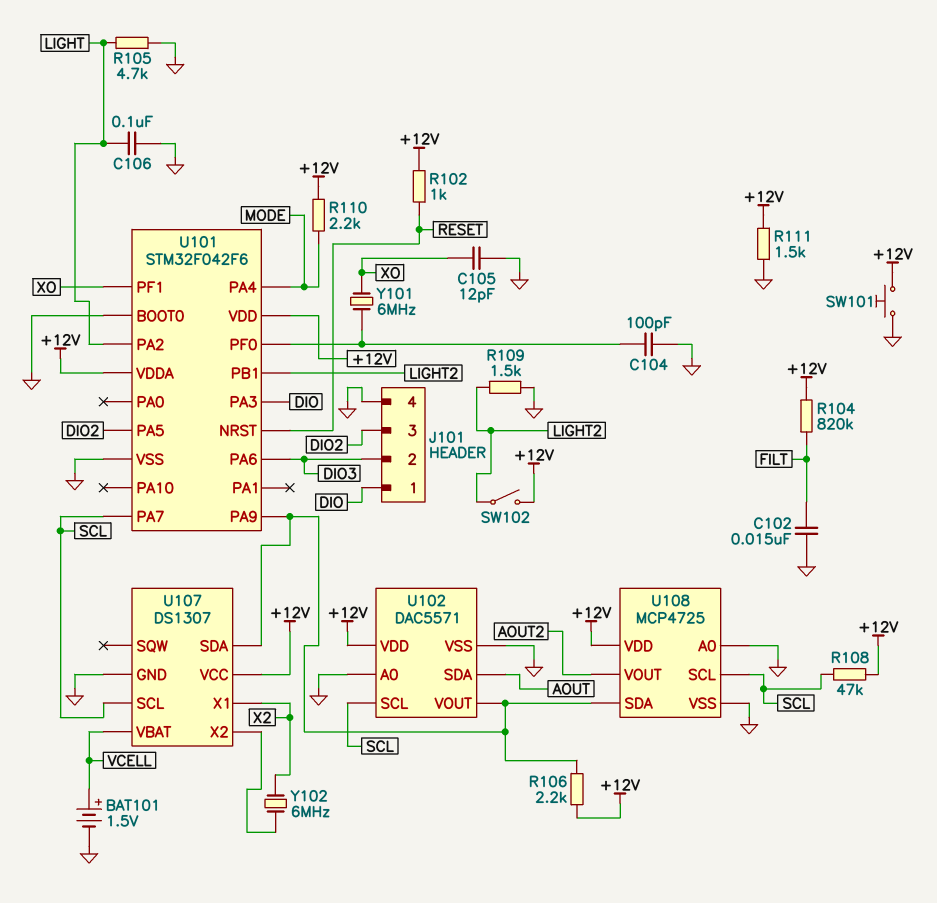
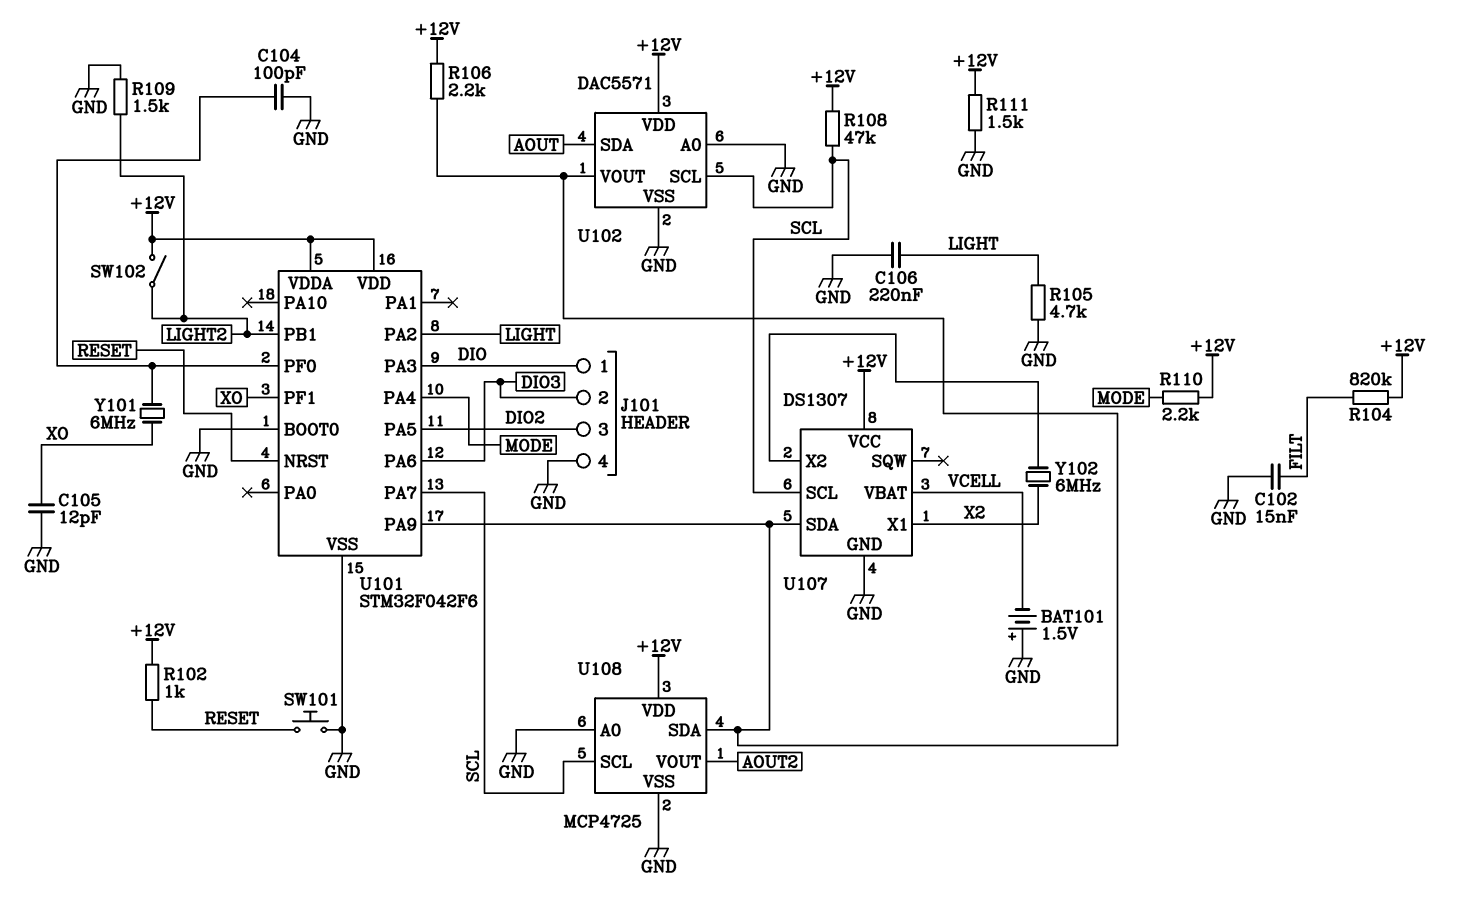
BAT101: 1.5V (plus VCELL, minus GND) -> 1.5V (plus GND, minus VCELL)
C106: 100nF (GND, LIGHT) -> 220nF (GND, LIGHT)
SW101: button (+12V, GND) -> button (GND, RESET)

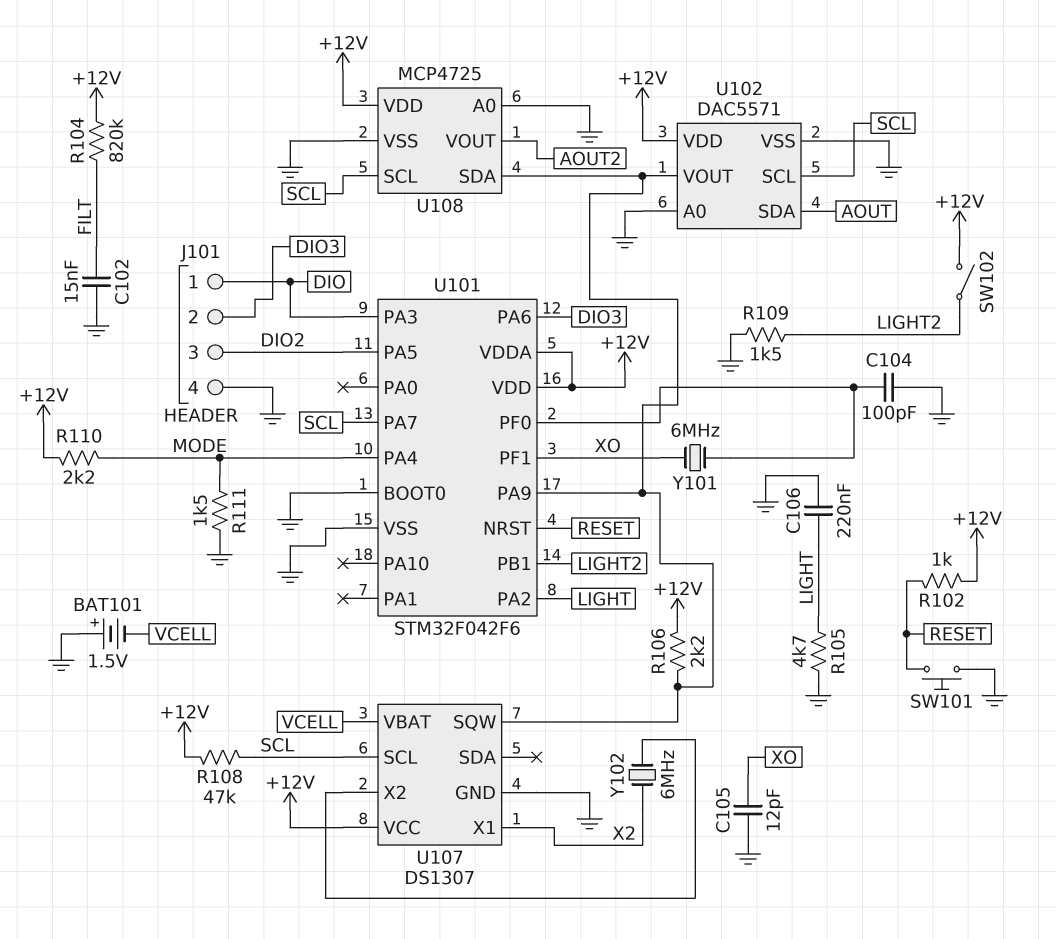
R111: 1.5k (+12V, GND) -> 1.5k (GND, MODE)
U107 pin SDA: U101/PA9 -> none
U107 pin SQW: none -> U101/PA9

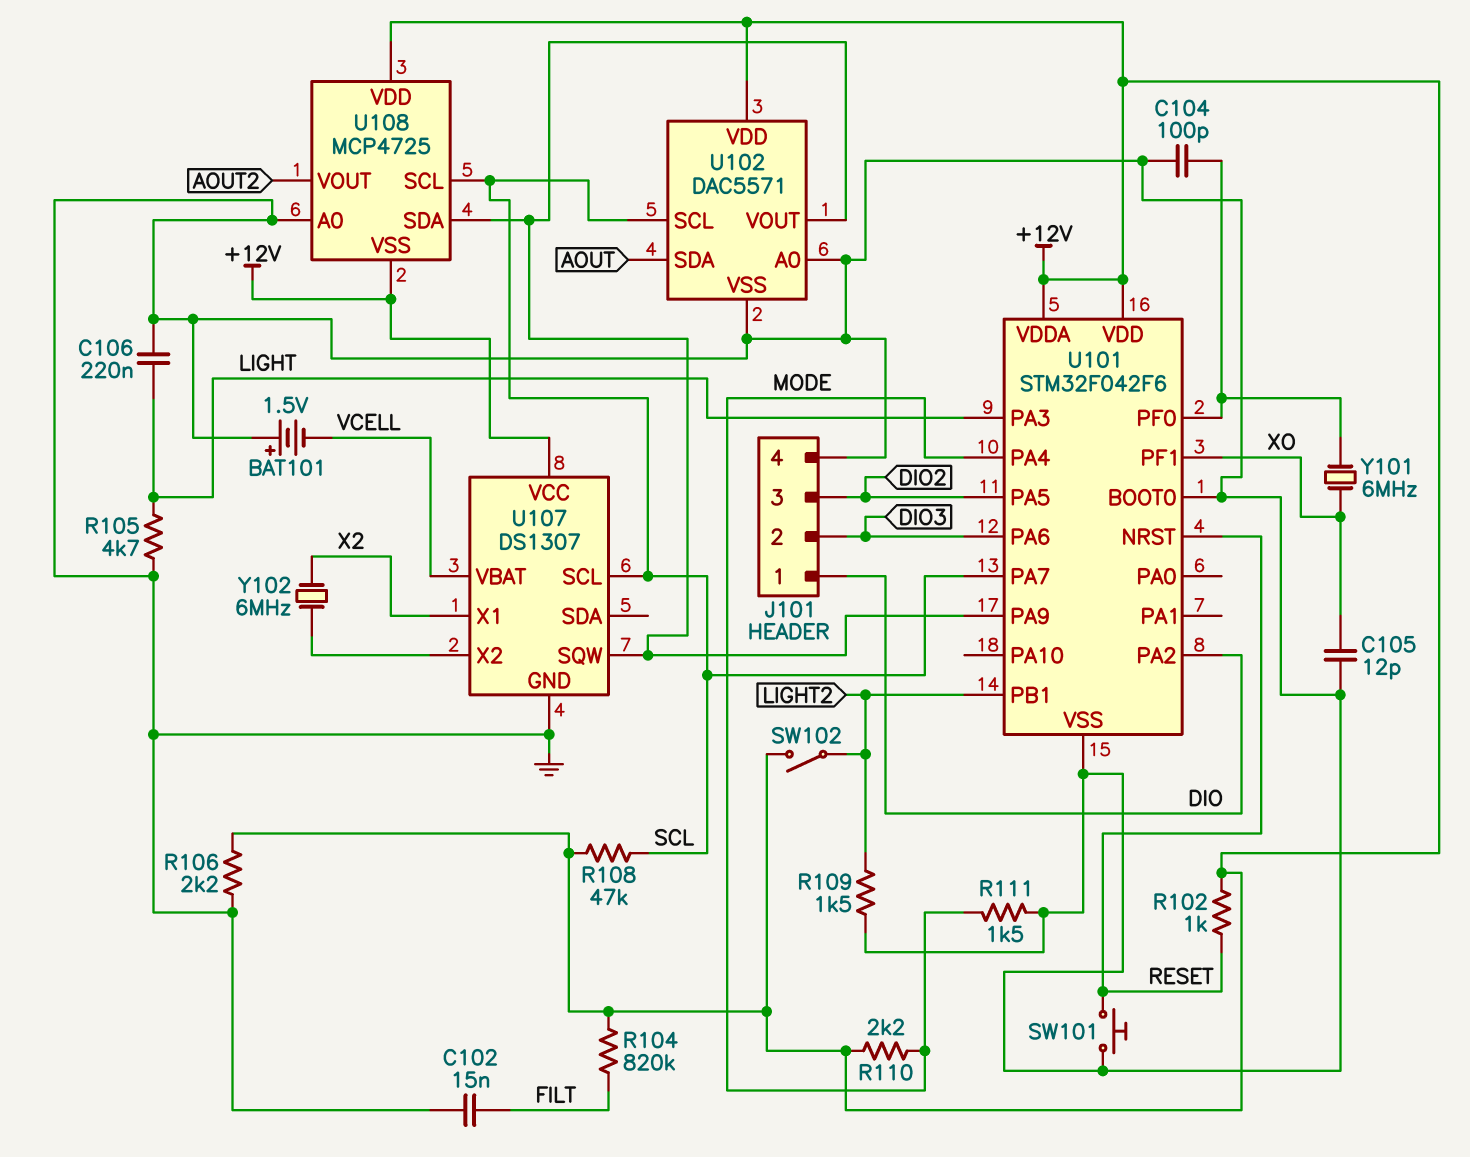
R106: 2.2k (+12V, U101/PA9) -> 2.2k (+12V, GND)
U101 pin PA2: LIGHT -> DIO
U101 pin PA3: DIO -> LIGHT
U108 pin VSS: GND -> +12V

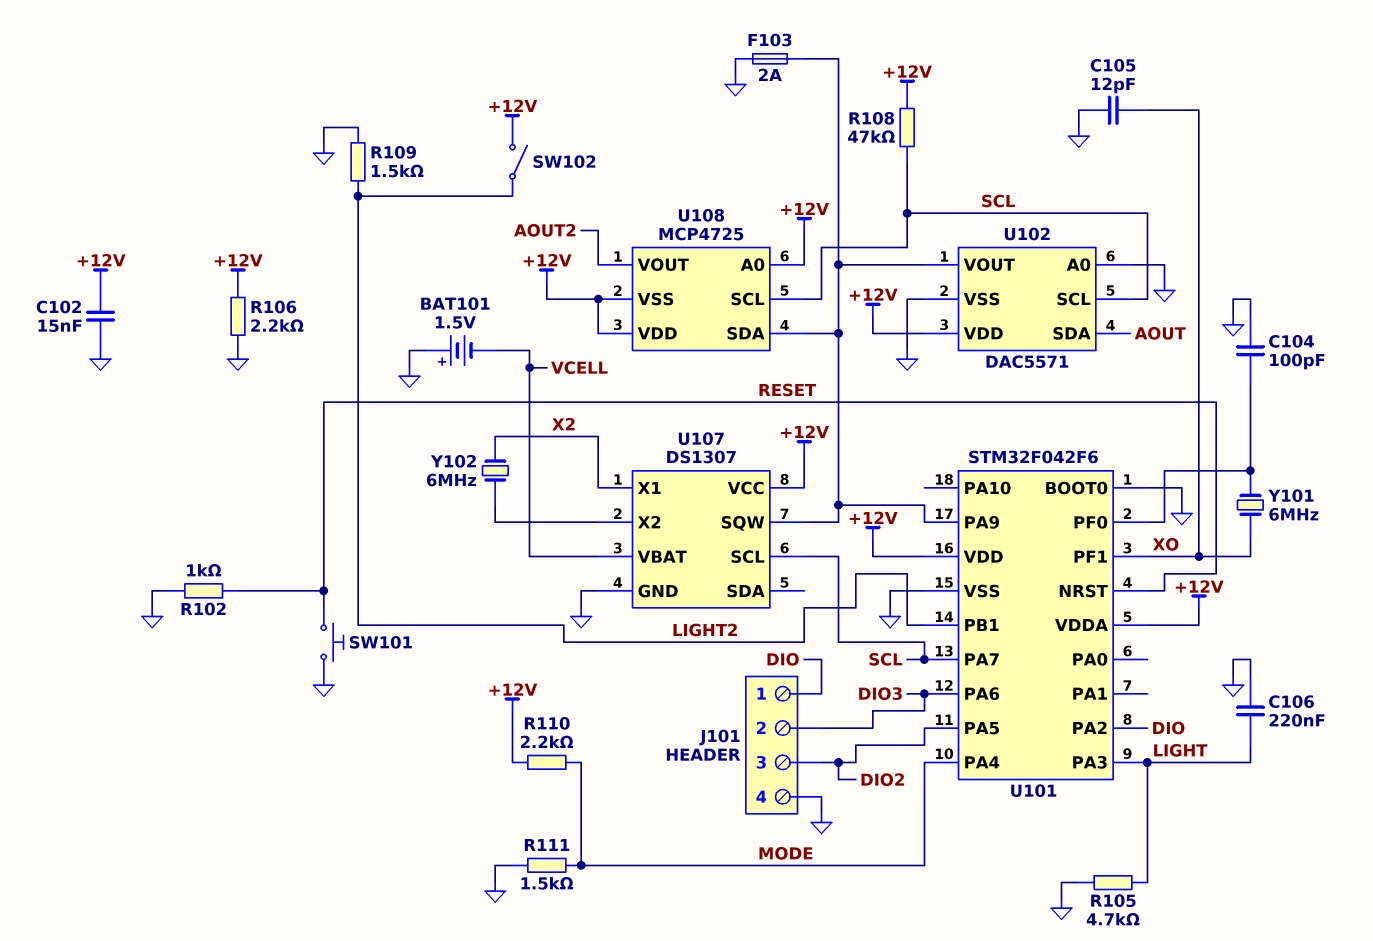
C102: 15nF (FILT, GND) -> 15nF (+12V, GND)
F103: none -> 2A (GND, U101/PA9)
R102: 1k (+12V, RESET) -> 1k (GND, RESET)
R104: 820k (+12V, FILT) -> none
U108 pin A0: GND -> +12V

